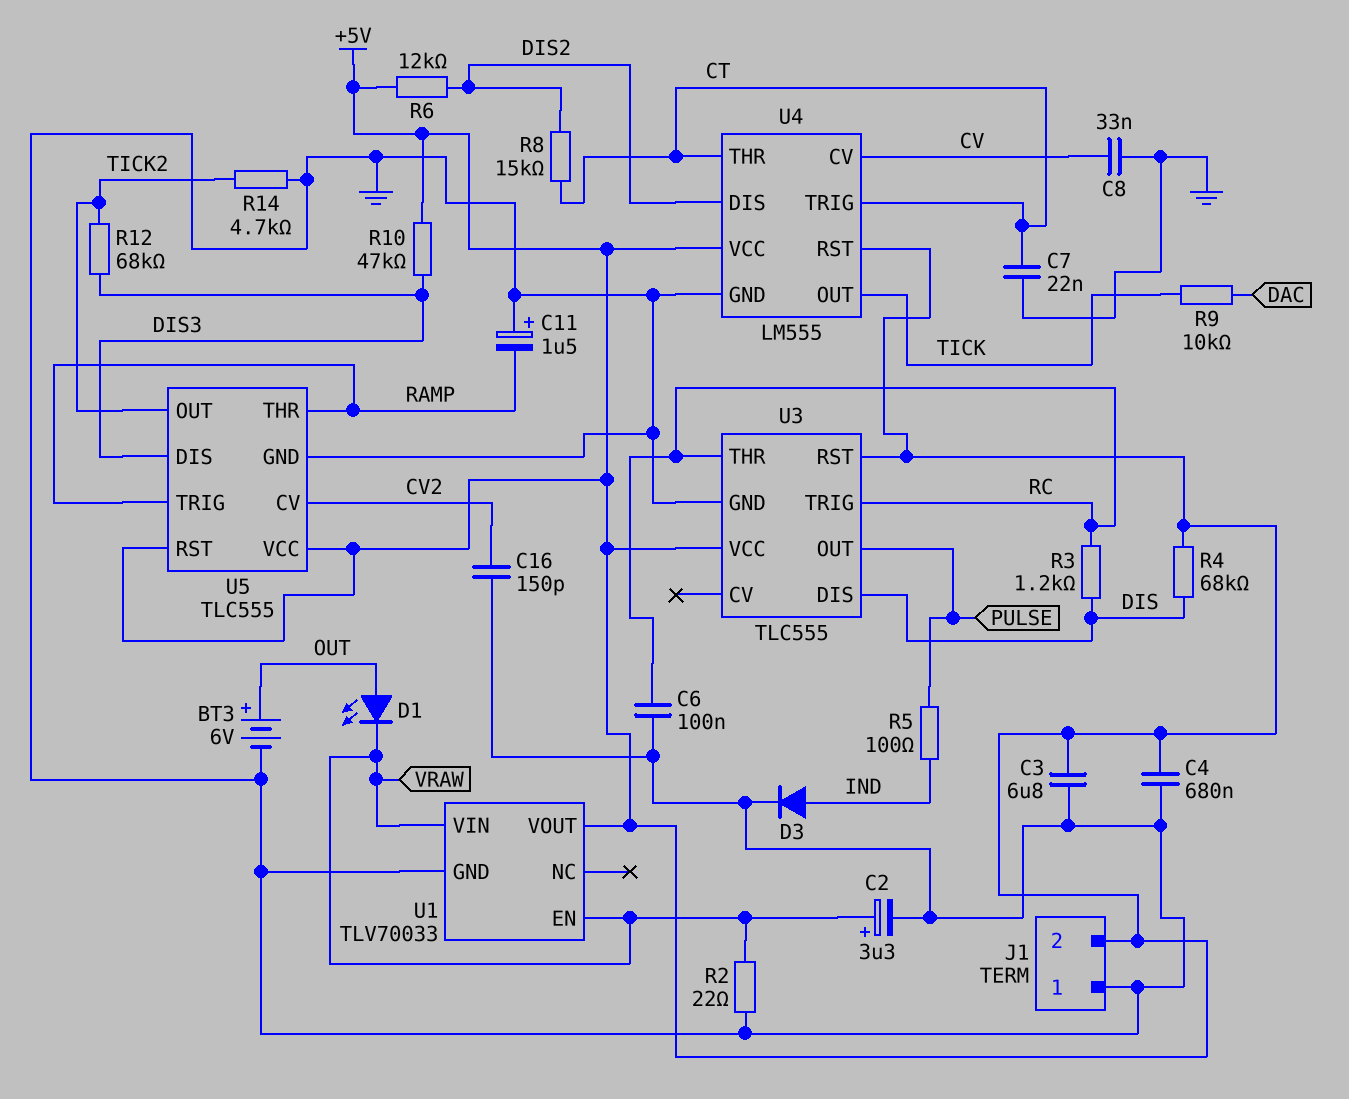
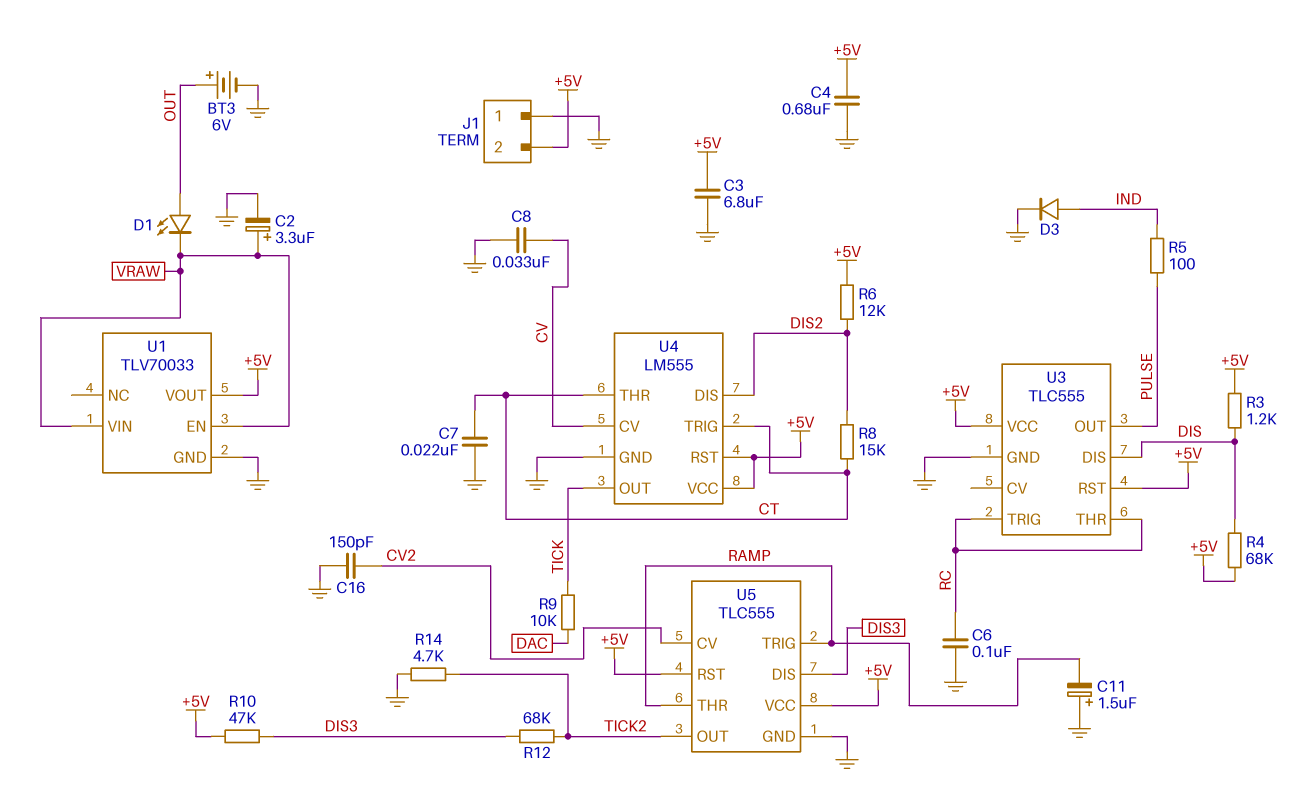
R2: 22 (GND, VRAW) -> none
R3: 1.2k (DIS, RC) -> 1.2k (+5V, DIS)

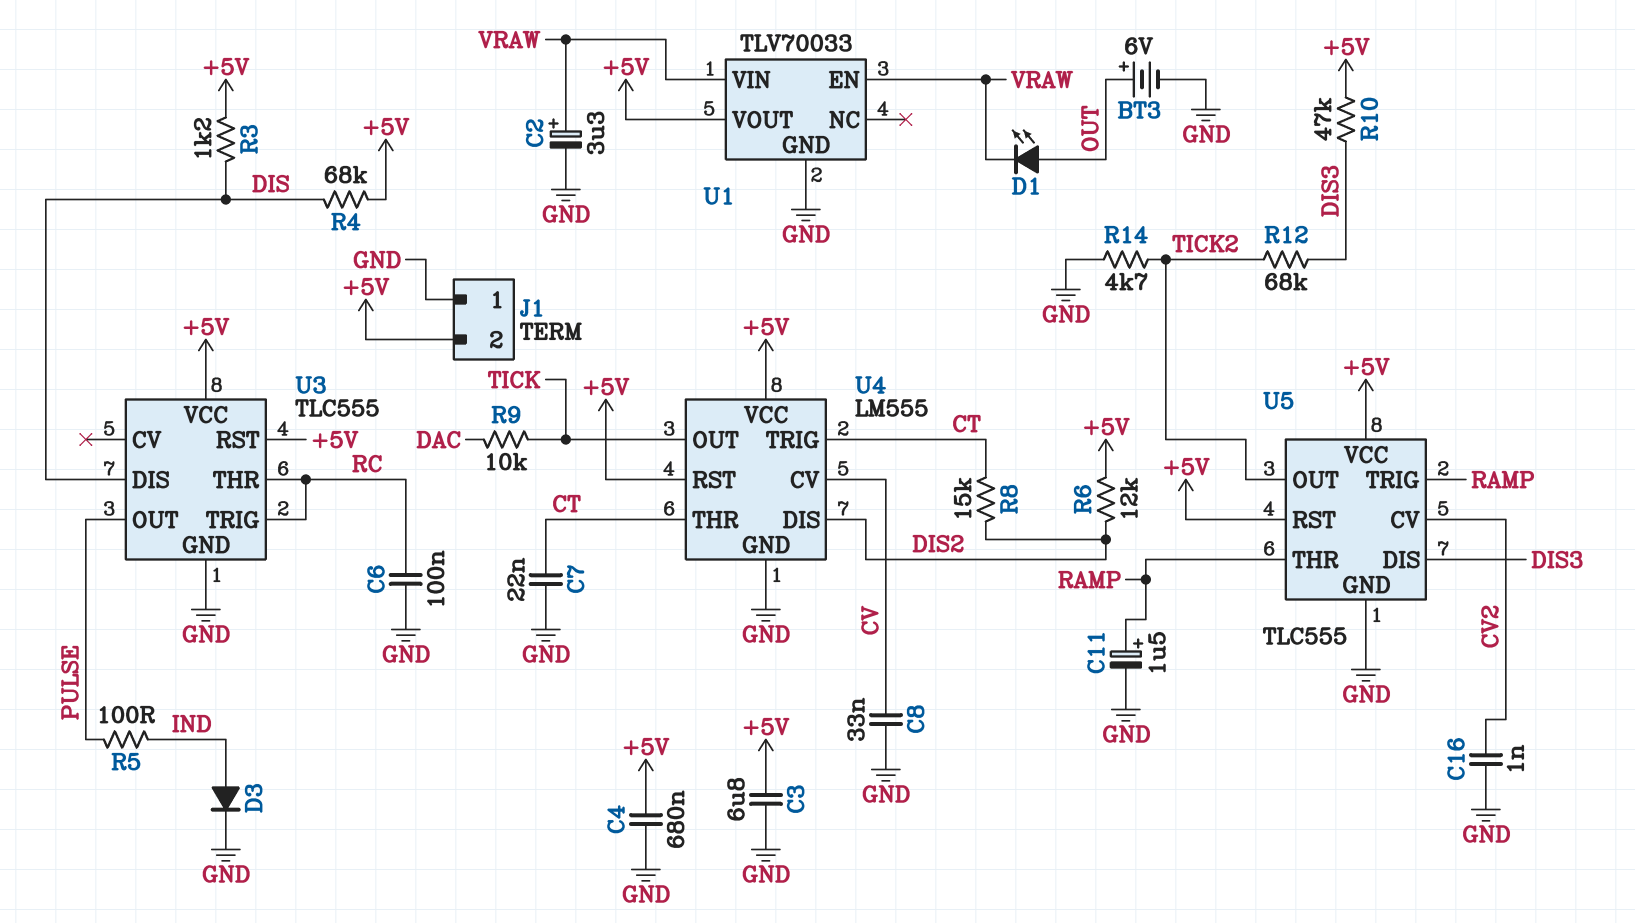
C11: 1.5uF (plus GND, minus RAMP) -> 1.5uF (plus RAMP, minus GND)
C16: 150pF (CV2, GND) -> 1nF (CV2, GND)

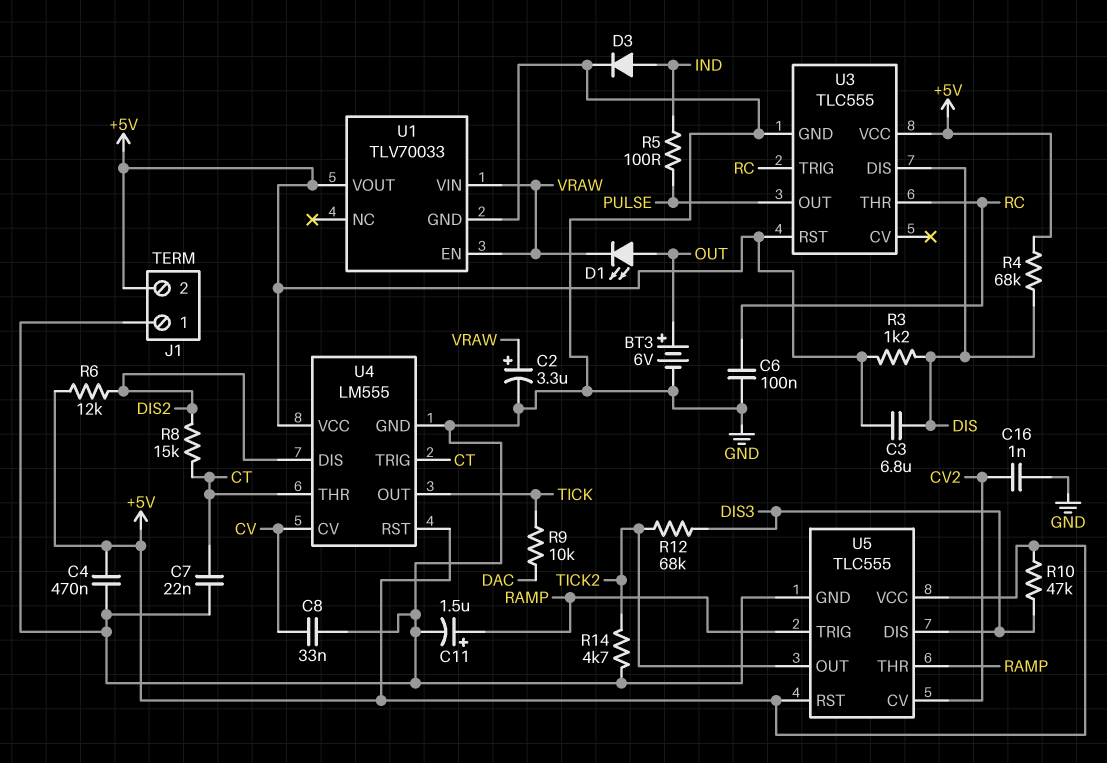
C3: 6.8uF (+5V, GND) -> 6.8uF (+5V, DIS)
C4: 680nF (+5V, GND) -> 470nF (+5V, GND)

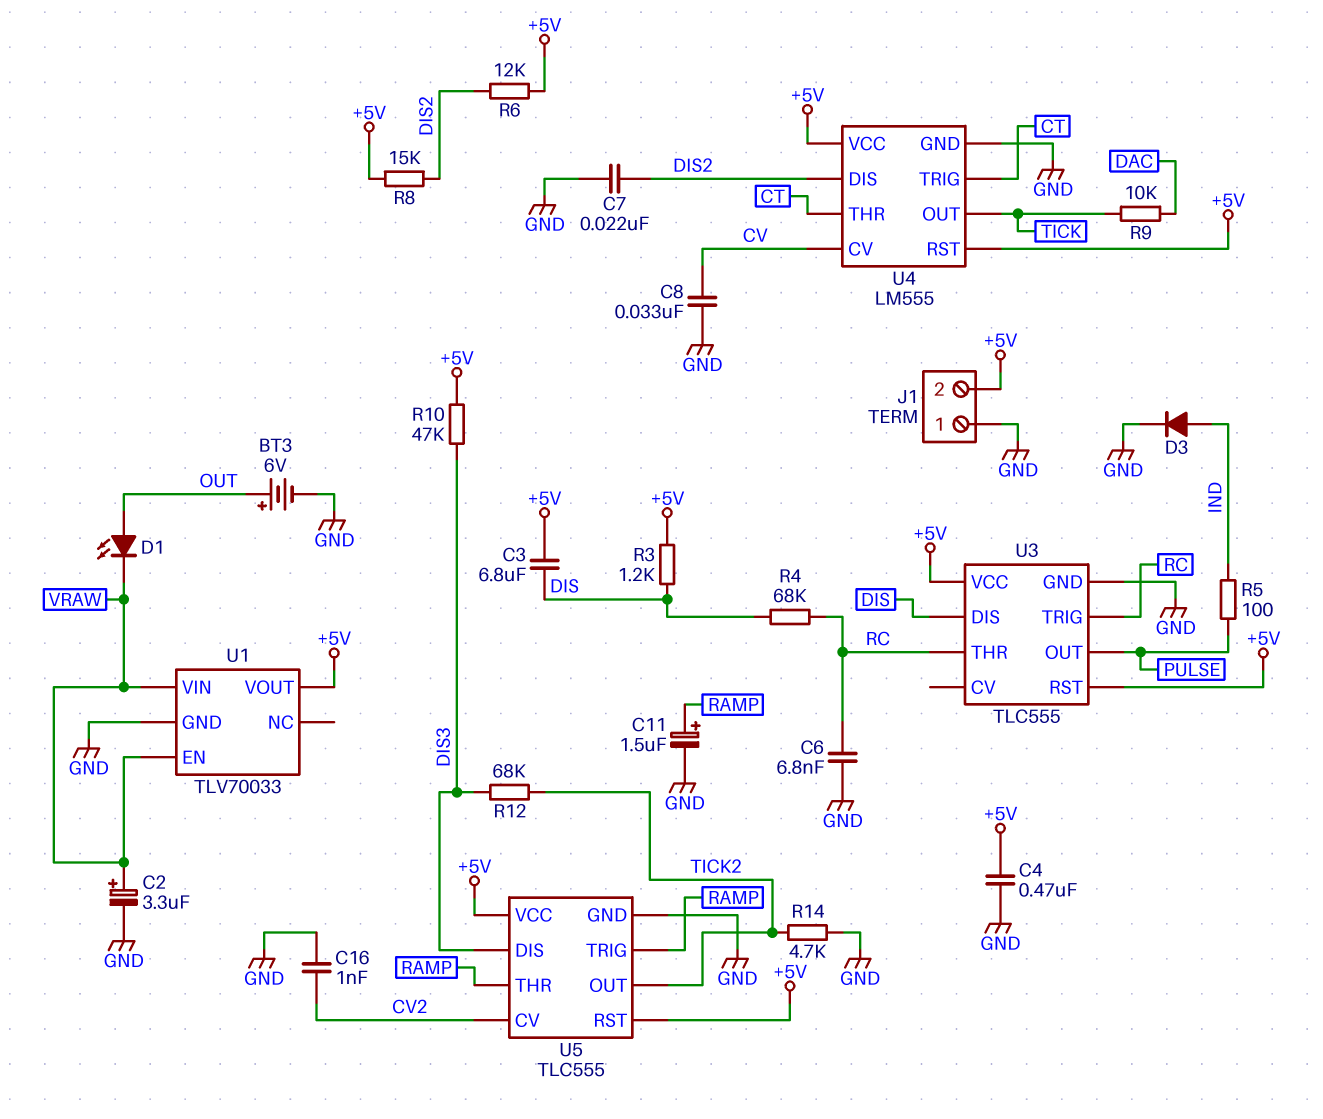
C6: 100nF (GND, RC) -> 6.8nF (GND, RC)
C7: 22nF (CT, GND) -> 22nF (DIS2, GND)
R4: 68k (+5V, DIS) -> 68k (DIS, RC)
R8: 15k (CT, DIS2) -> 15k (+5V, DIS2)

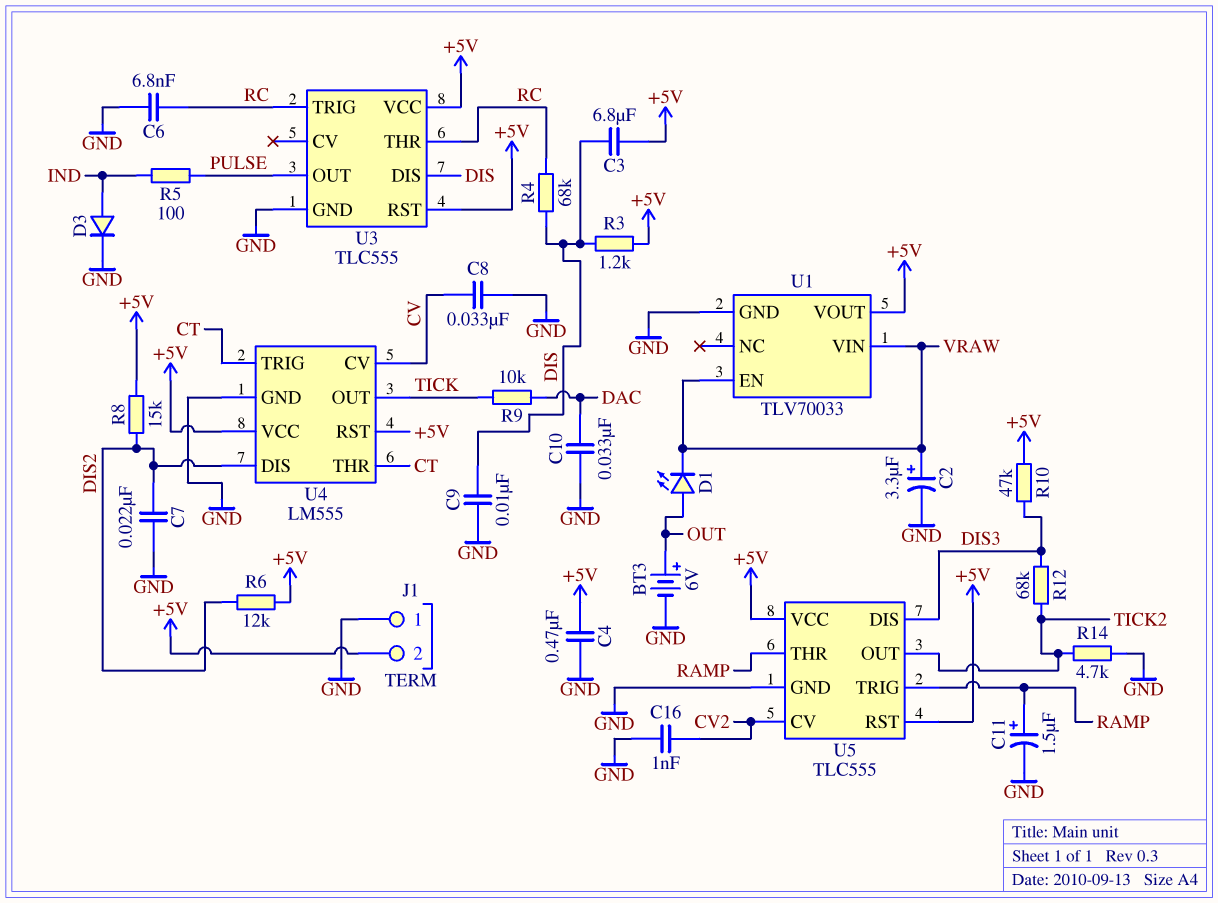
C9: none -> 10nF (DIS, GND)
C10: none -> 33nF (DAC, GND)

